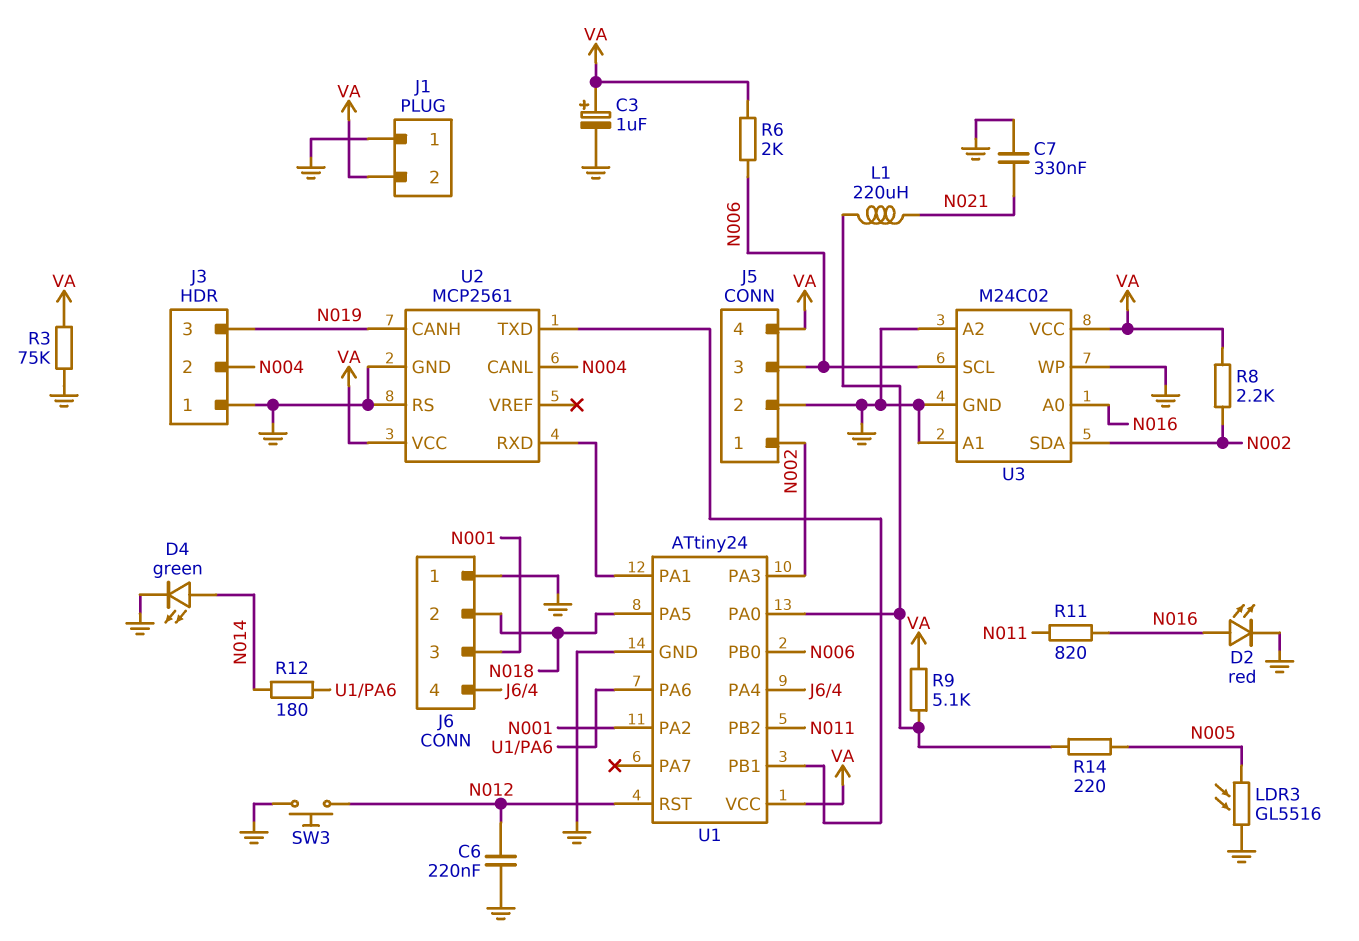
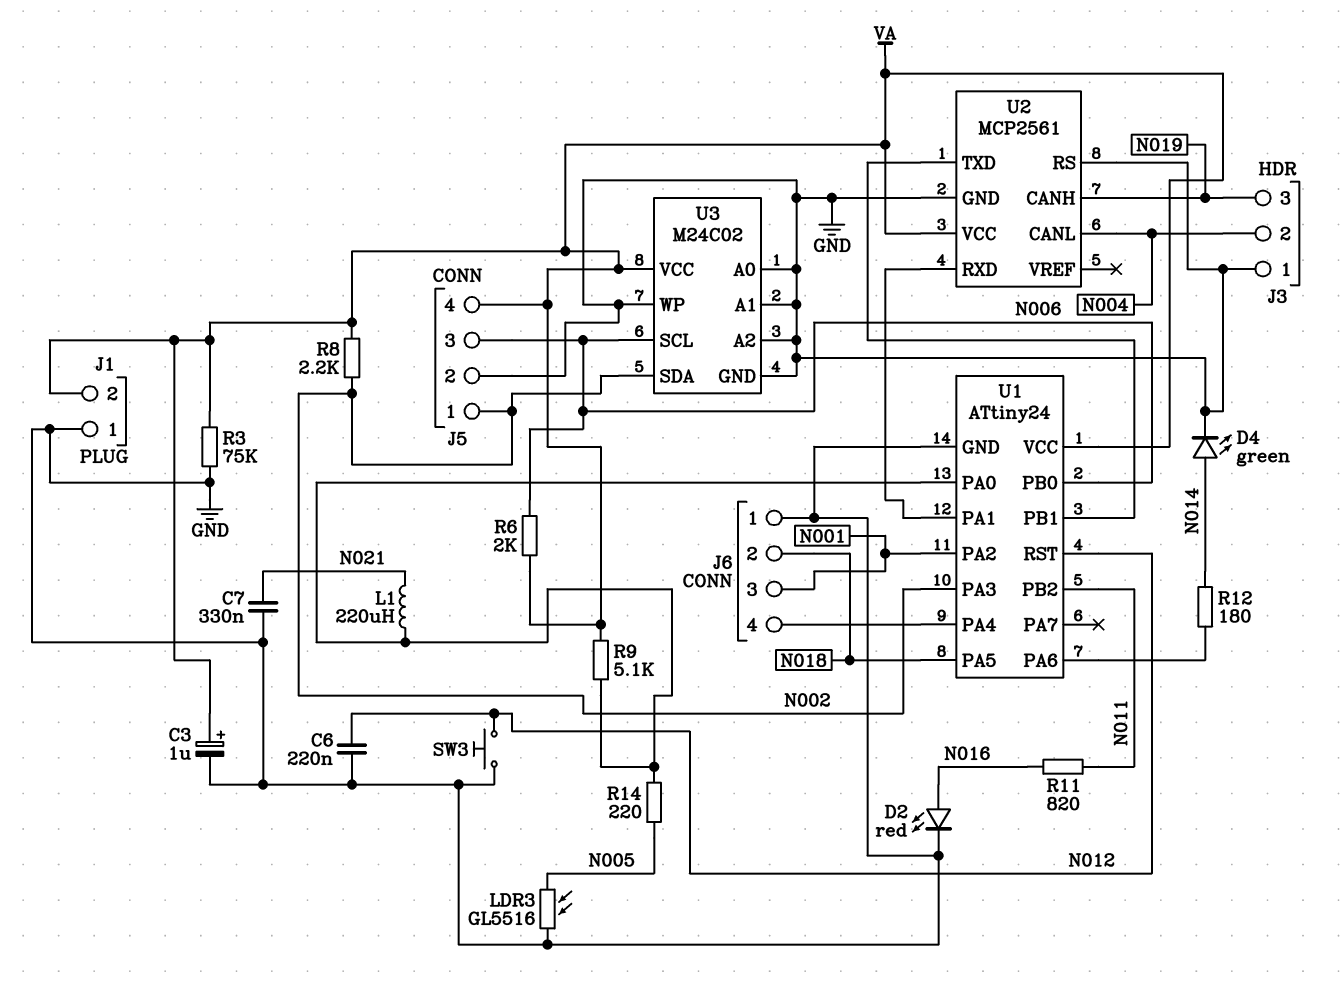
U3 pin A0: N016 -> GND

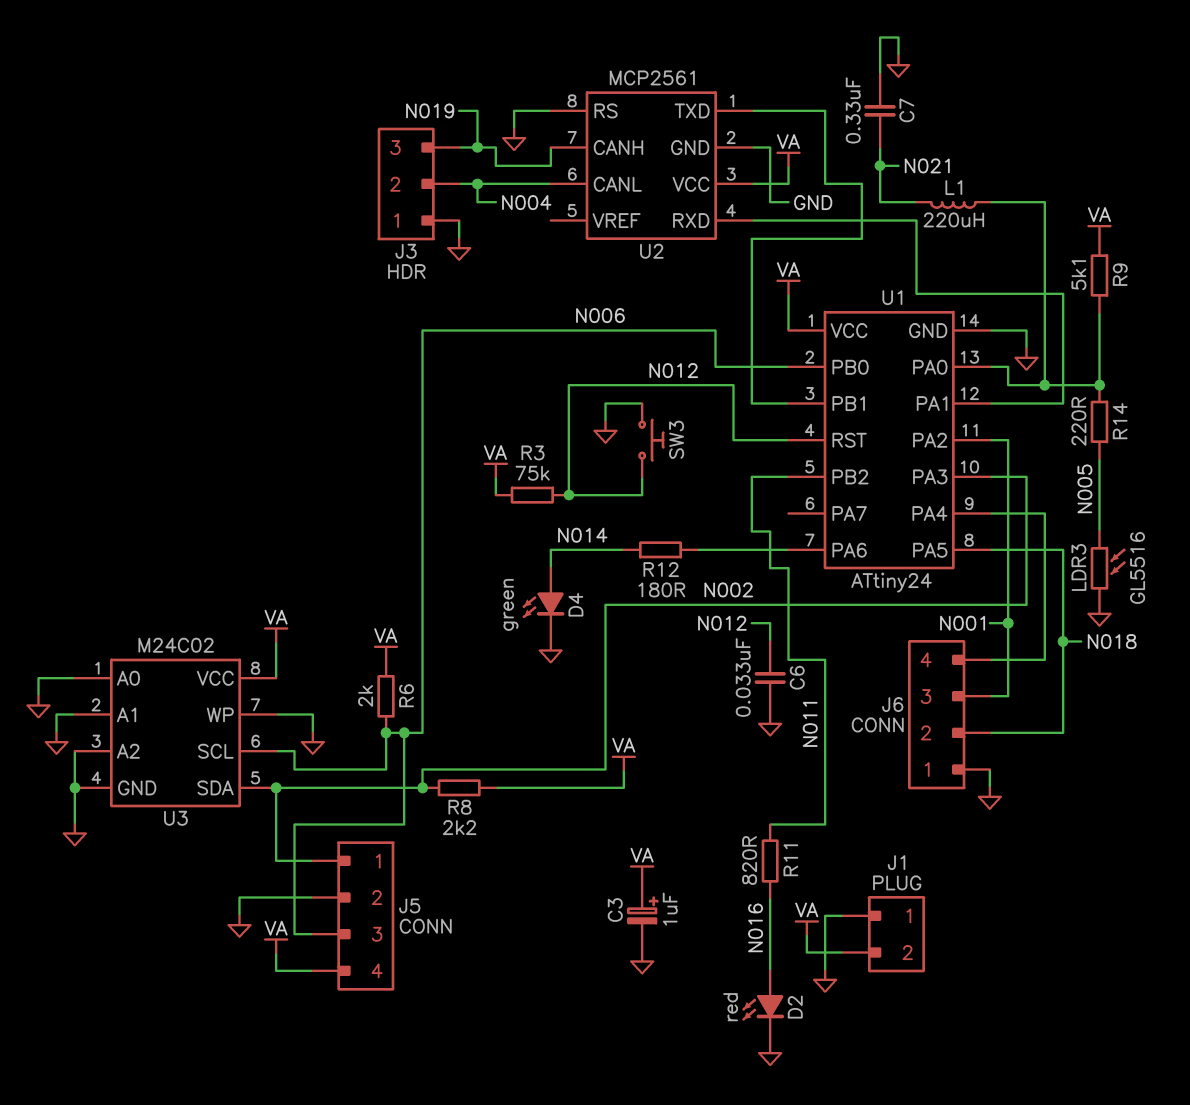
C6: 220nF (GND, N012) -> 33nF (GND, N012)
R3: 75k (GND, VA) -> 75k (N012, VA)

